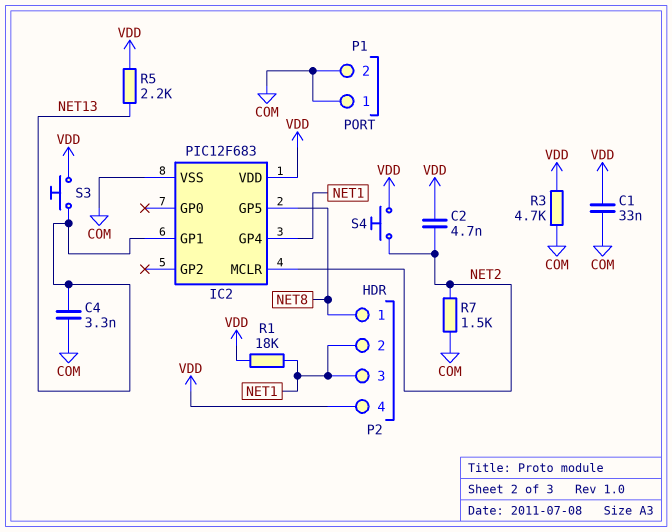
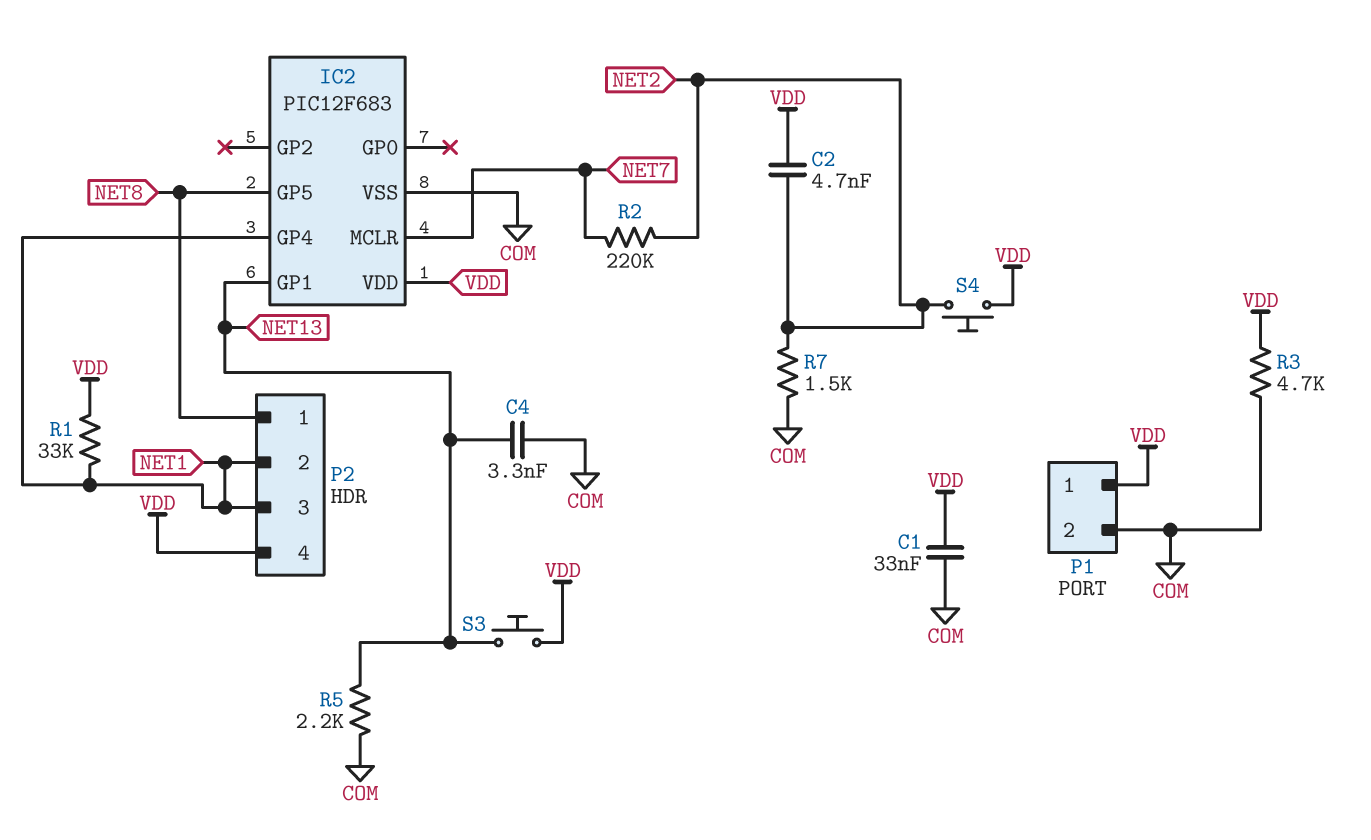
IC2 pin MCLR: NET2 -> NET7
P1 pin 1: COM -> VDD
R1: 18k (NET1, VDD) -> 33k (NET1, VDD)
R2: none -> 220k (NET2, NET7)
R5: 2.2k (NET13, VDD) -> 2.2k (COM, NET13)

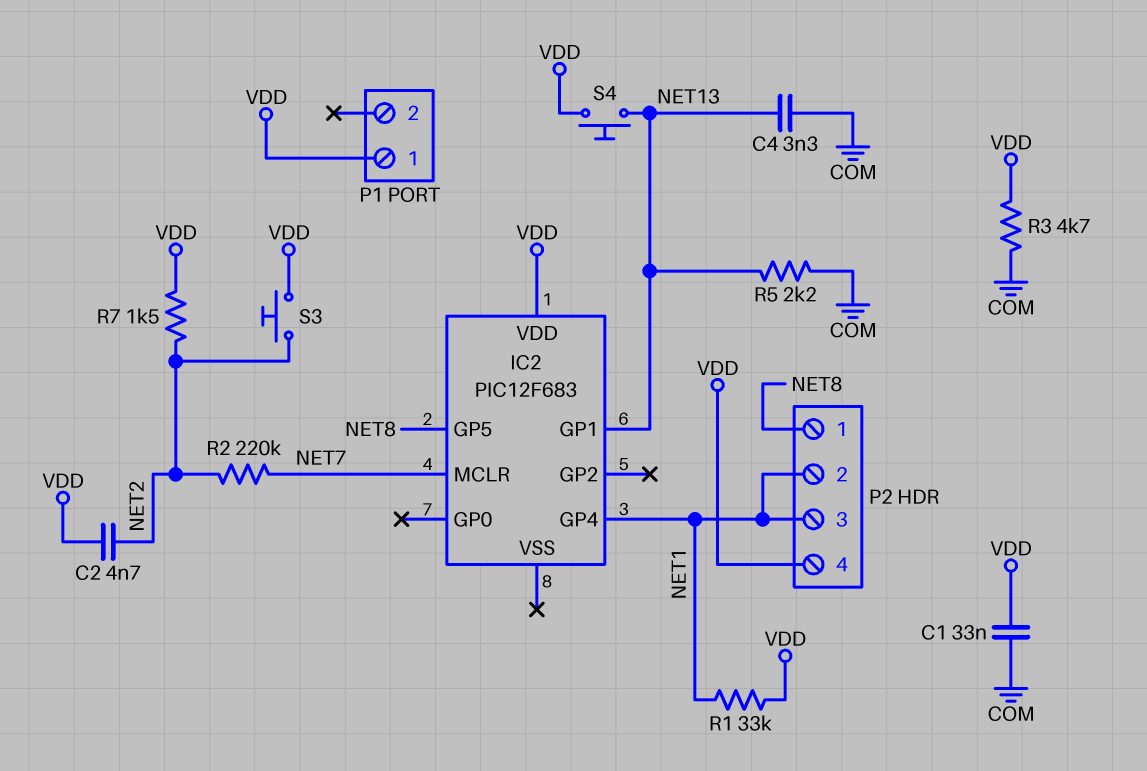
IC2 pin VSS: COM -> none
P1 pin 2: COM -> none
R7: 1.5k (COM, NET2) -> 1.5k (NET2, VDD)
S3: button (NET13, VDD) -> button (NET2, VDD)
S4: button (NET2, VDD) -> button (NET13, VDD)

